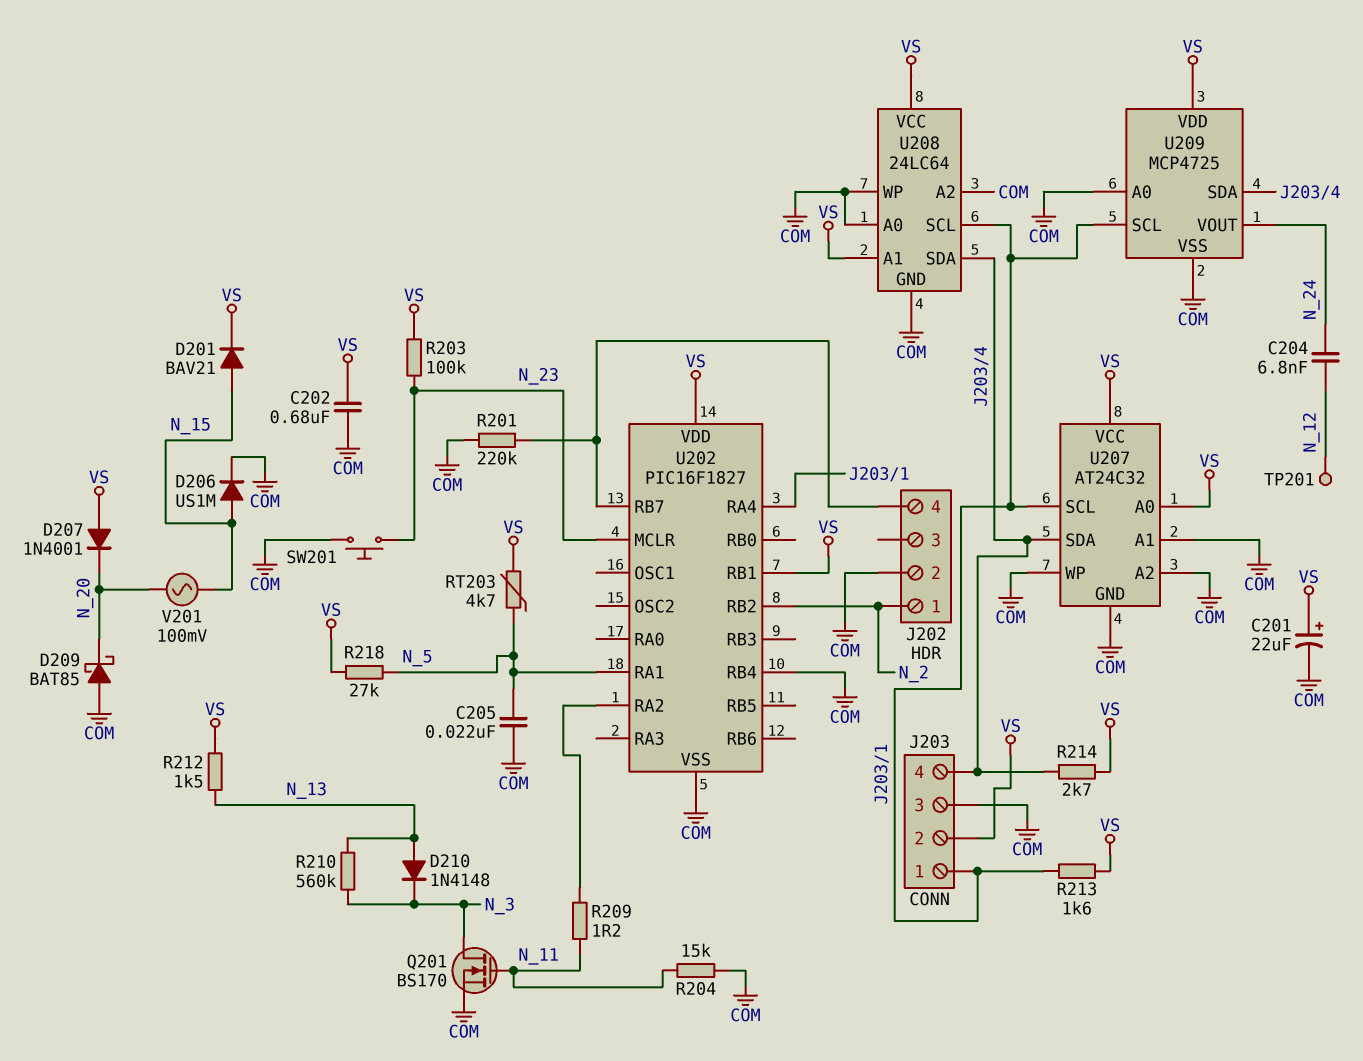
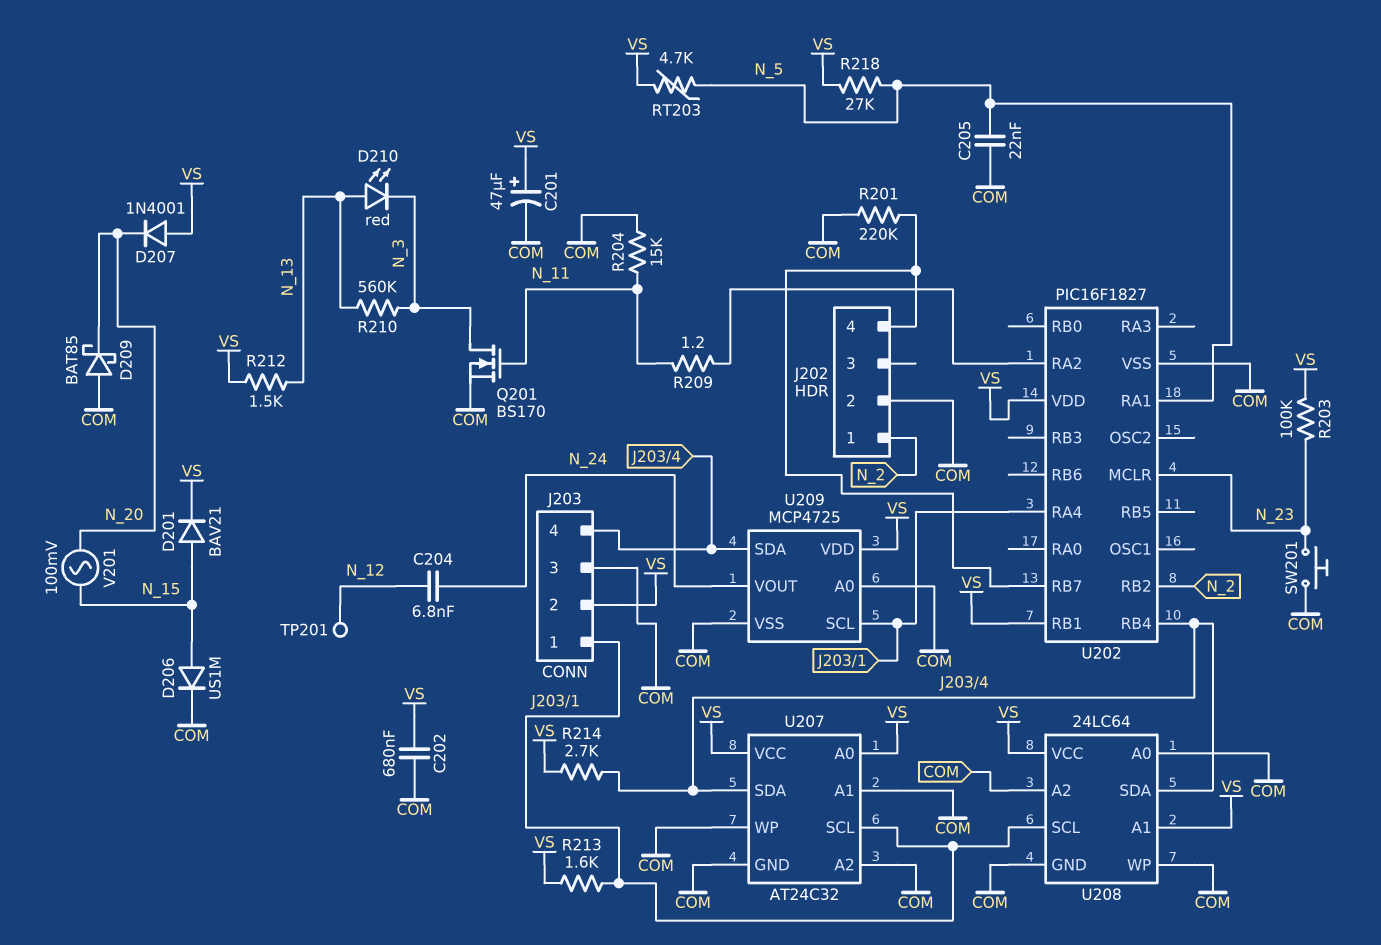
C201: 22uF (plus VS, minus COM) -> 47uF (plus VS, minus COM)
D210: diode 1N4148 (A N_13, K N_3) -> LED red (A N_13, K N_3)
U202 pin RB4: COM -> J203/4

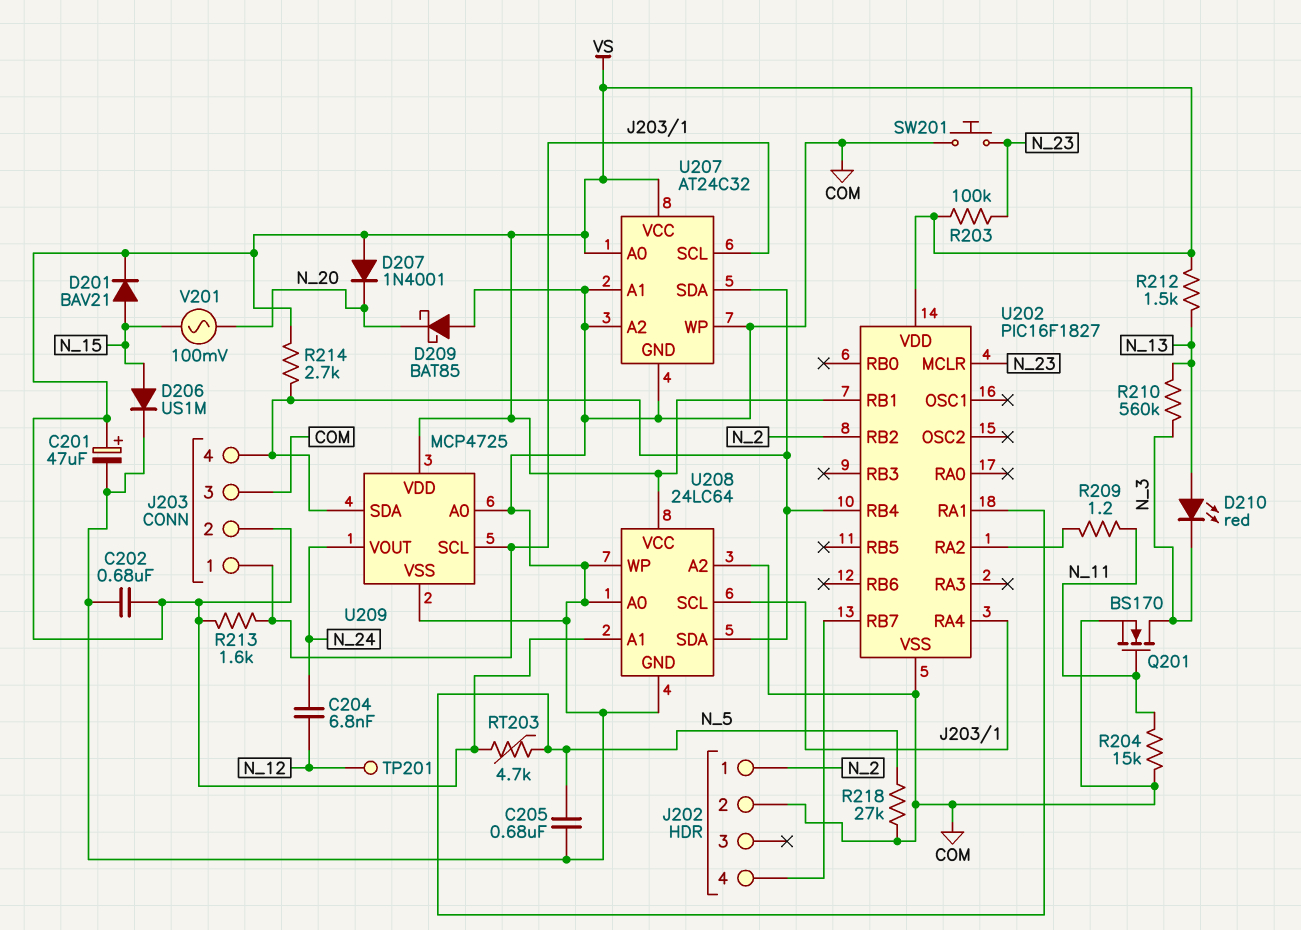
C205: 22nF (COM, N_5) -> 680nF (COM, N_5)
R201: 220k (COM, J202/4) -> none
R218: 27k (N_5, VS) -> 27k (COM, N_5)

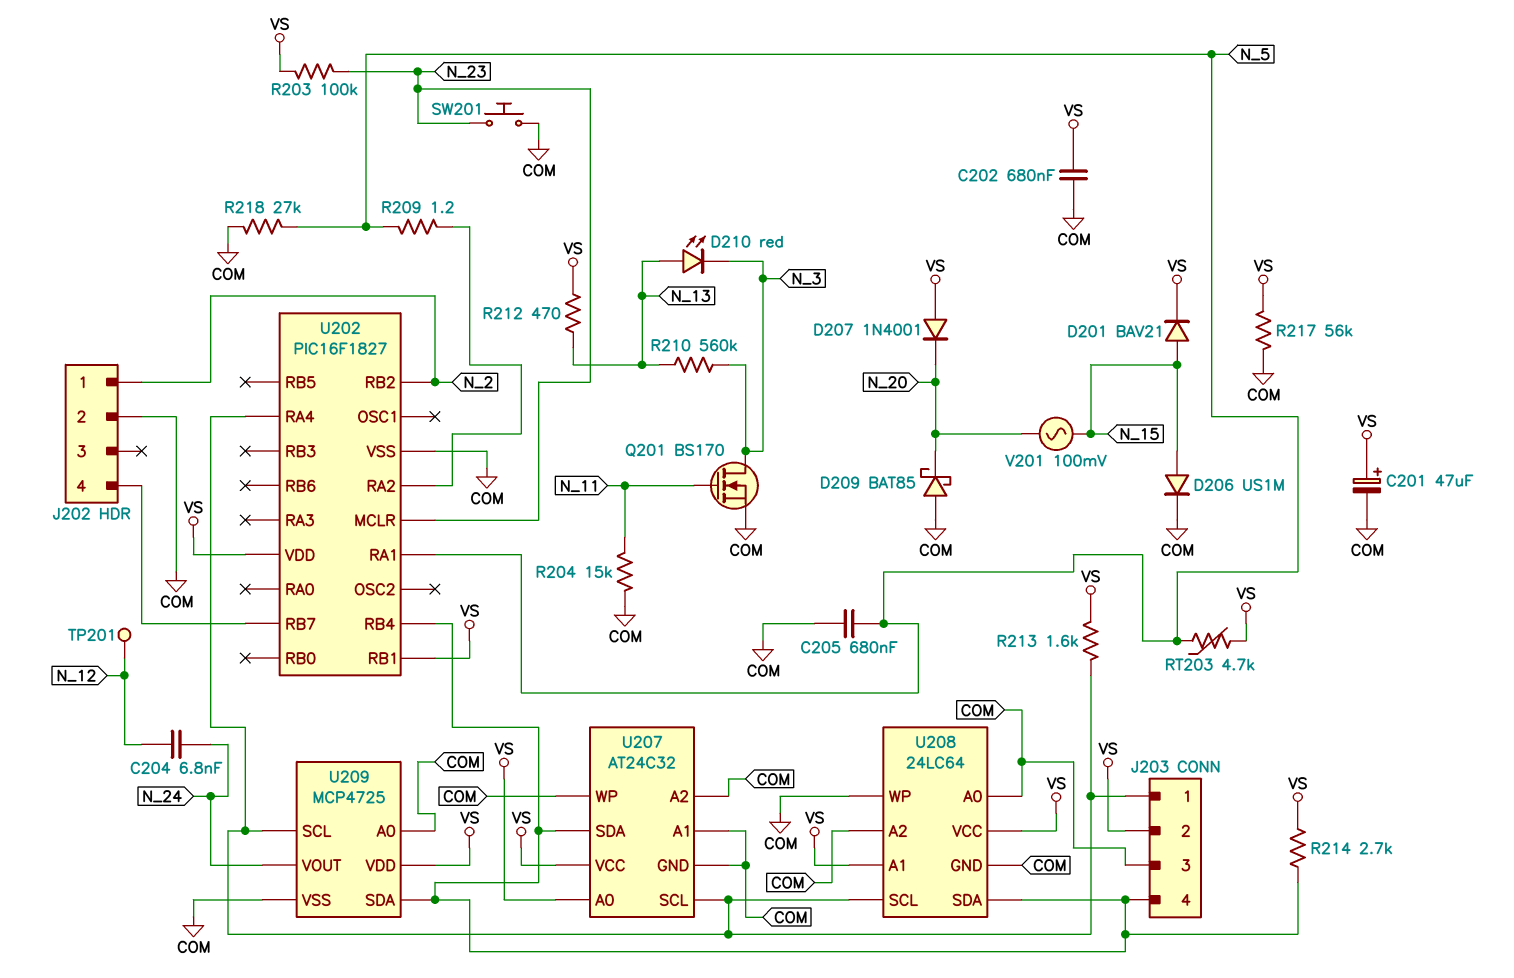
R209: 1.2 (N_11, U202/RA2) -> 1.2 (N_5, U202/RA2)
R212: 1.5k (N_13, VS) -> 470 (N_13, VS)
R217: none -> 56k (COM, VS)

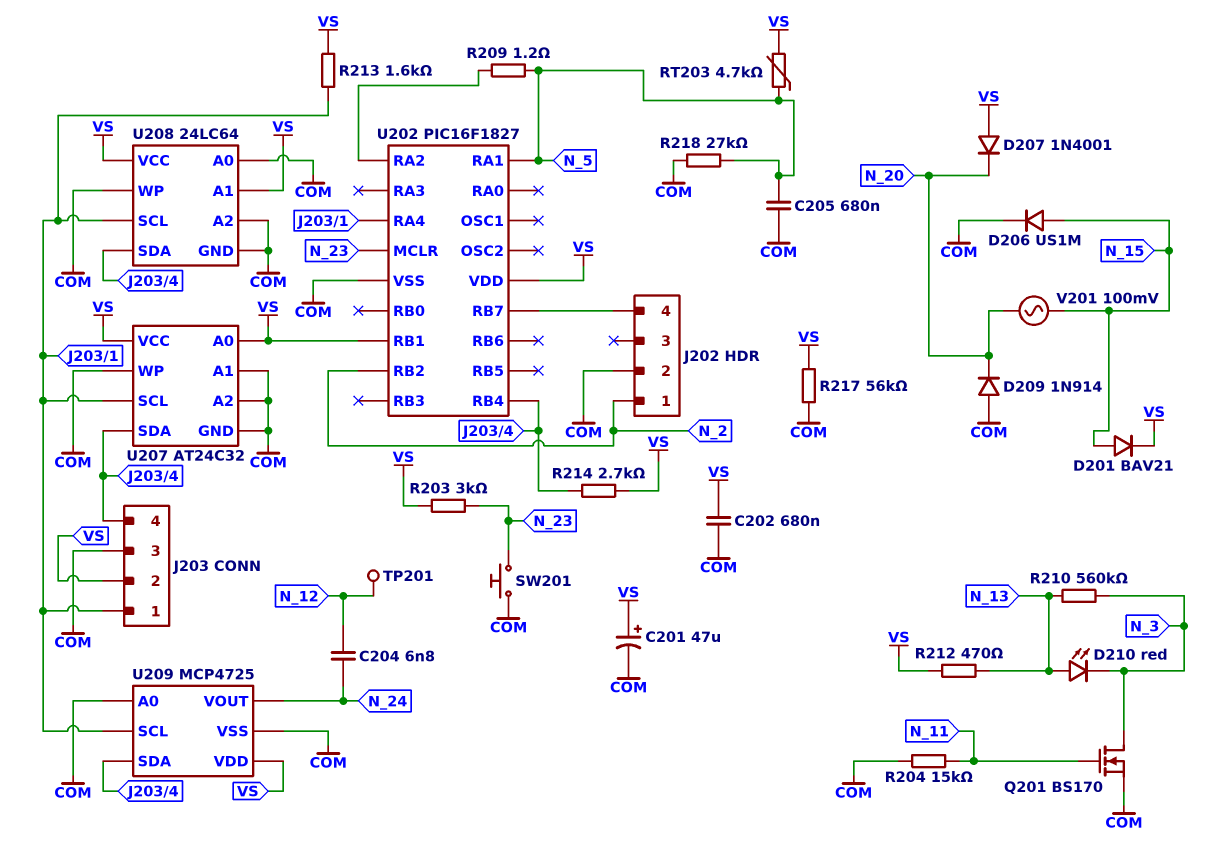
D209: schottky BAT85 (A COM, K N_20) -> diode 1N914 (A COM, K N_20)
R203: 100k (N_23, VS) -> 3k (N_23, VS)

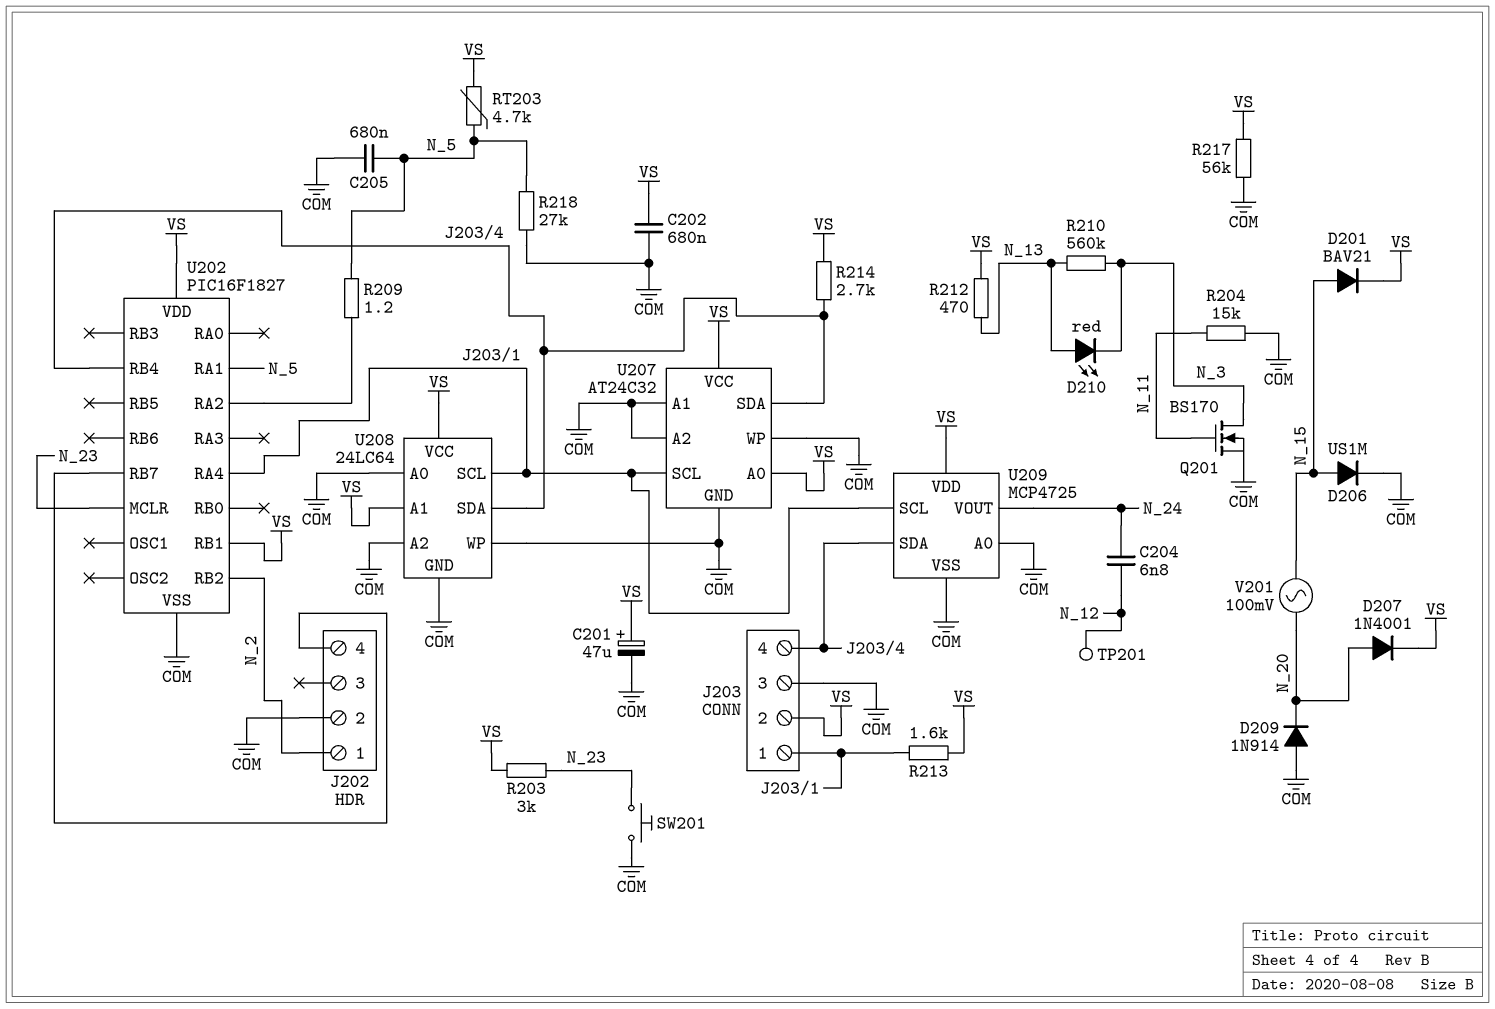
D207: diode 1N4001 (A VS, K N_20) -> diode 1N4001 (A N_20, K VS)

